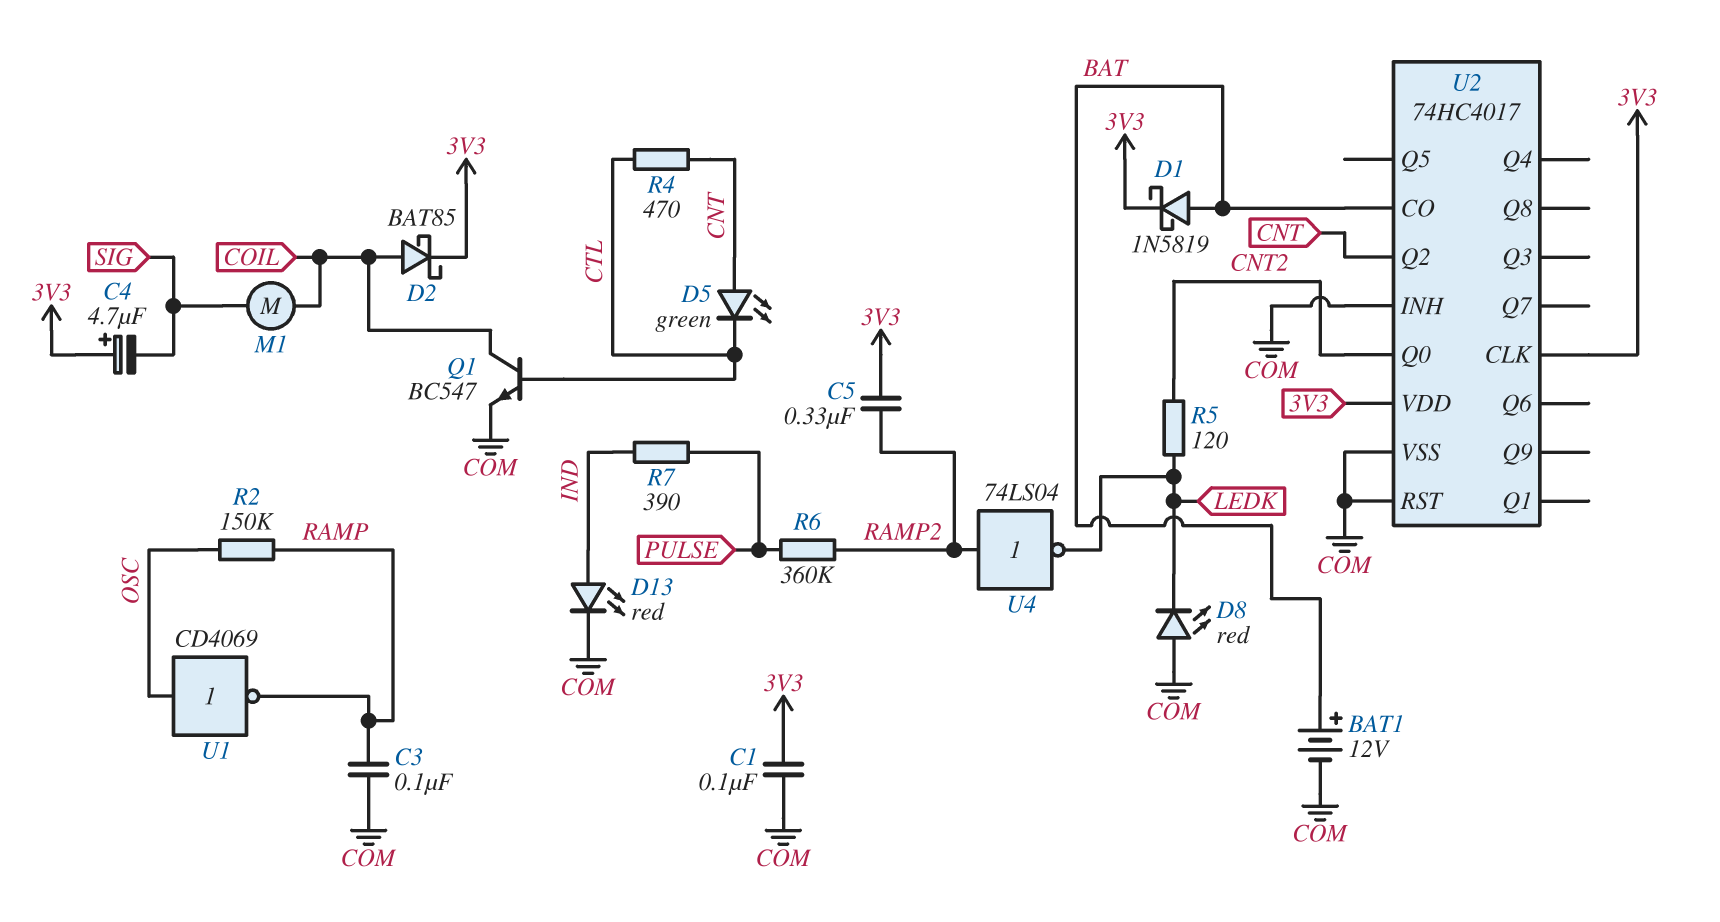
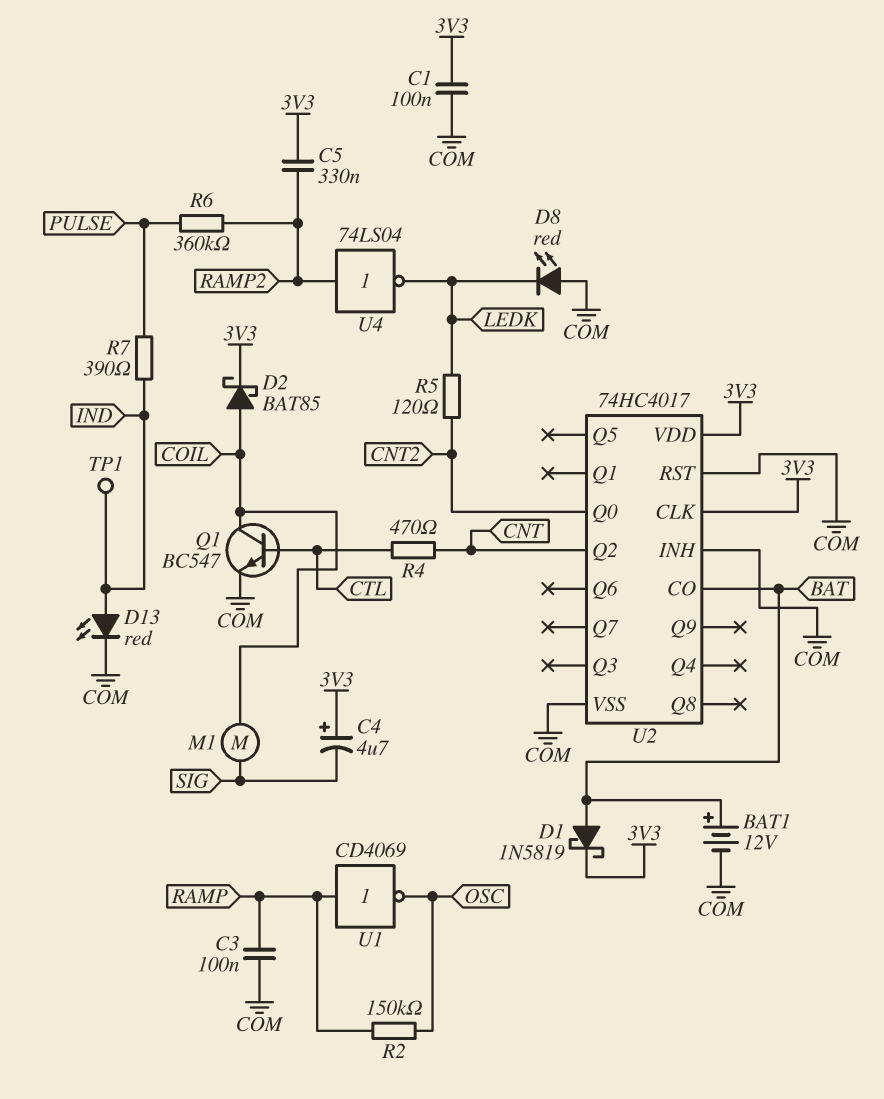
D5: LED green (A CNT, K CTL) -> none
TP1: none -> test point (IND)
U1: NOT CD4069 (in OSC, out RAMP) -> NOT CD4069 (in RAMP, out OSC)

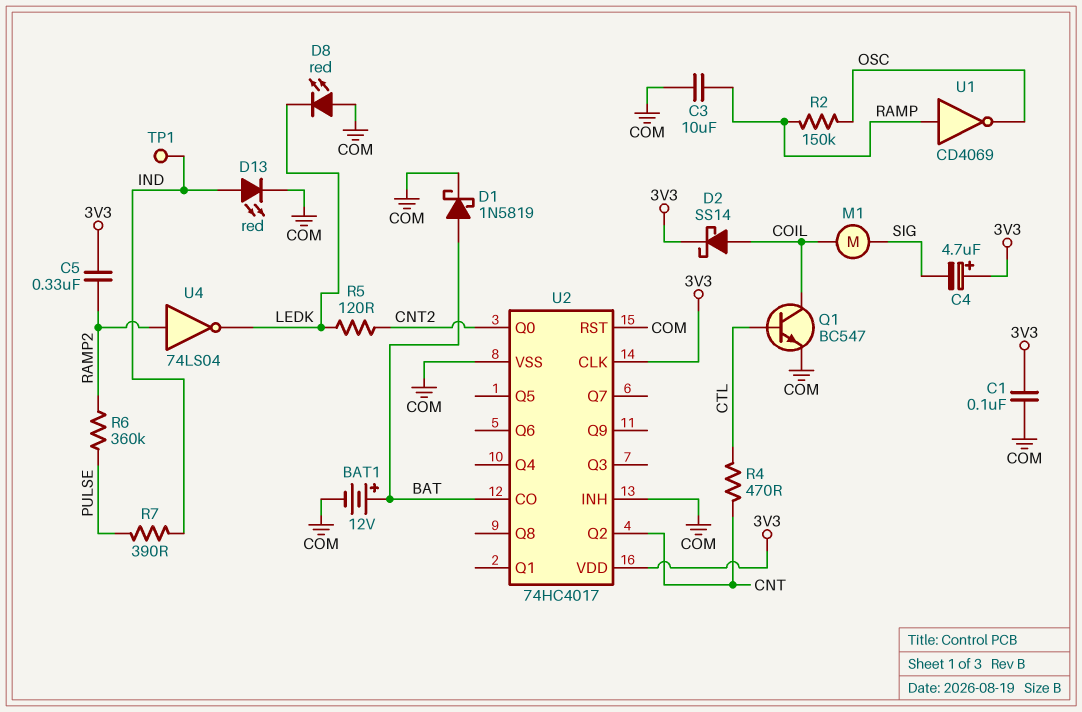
C3: 100nF (COM, RAMP) -> 10uF (COM, RAMP)
D1: schottky 1N5819 (A BAT, K 3V3) -> schottky 1N5819 (A BAT, K COM)
D2: schottky BAT85 (A COIL, K 3V3) -> schottky SS14 (A COIL, K 3V3)

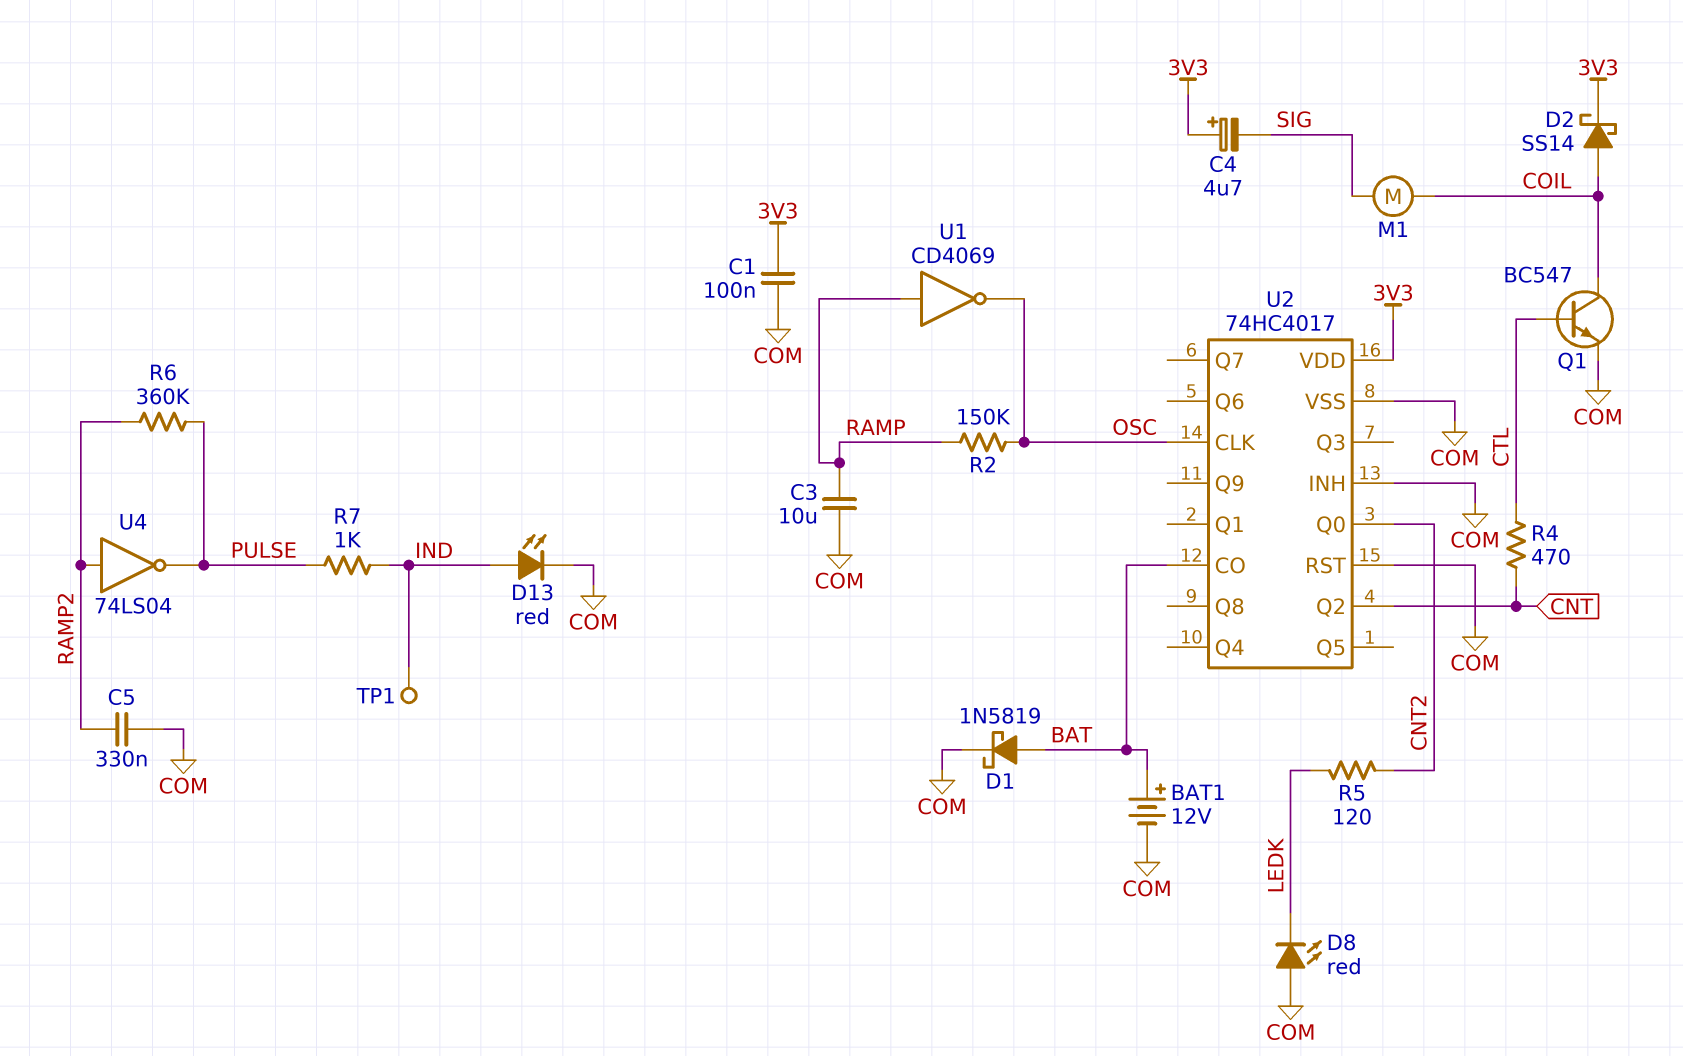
C5: 330nF (3V3, RAMP2) -> 330nF (COM, RAMP2)
R7: 390 (IND, PULSE) -> 1k (IND, PULSE)
U2 pin CLK: 3V3 -> OSC
U4: NOT 74LS04 (in RAMP2, out LEDK) -> NOT 74LS04 (in RAMP2, out PULSE)

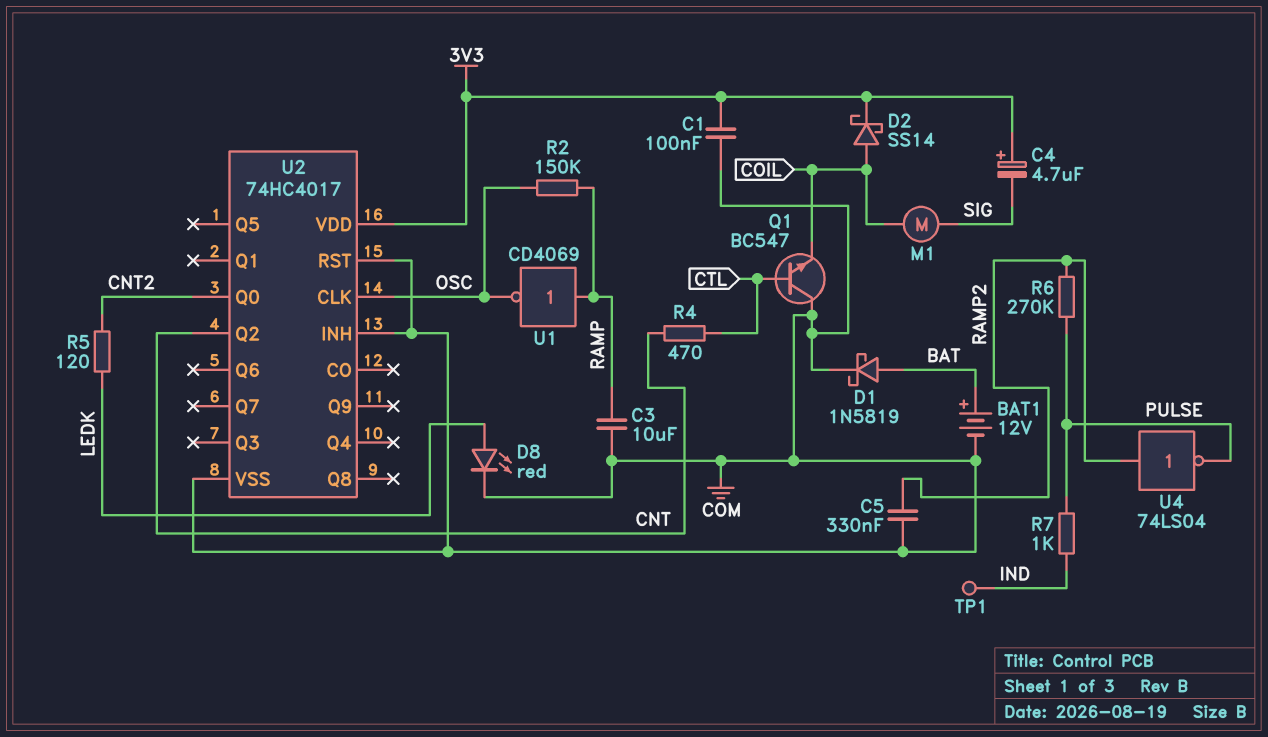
D8: LED red (A COM, K LEDK) -> LED red (A LEDK, K COM)
D13: LED red (A IND, K COM) -> none
Q1: NPN BC547 (B CTL, C COIL, E COM) -> NPN BC547 (B CTL, C COM, E COIL)
R6: 360k (PULSE, RAMP2) -> 270k (PULSE, RAMP2)
U2 pin CO: BAT -> none

